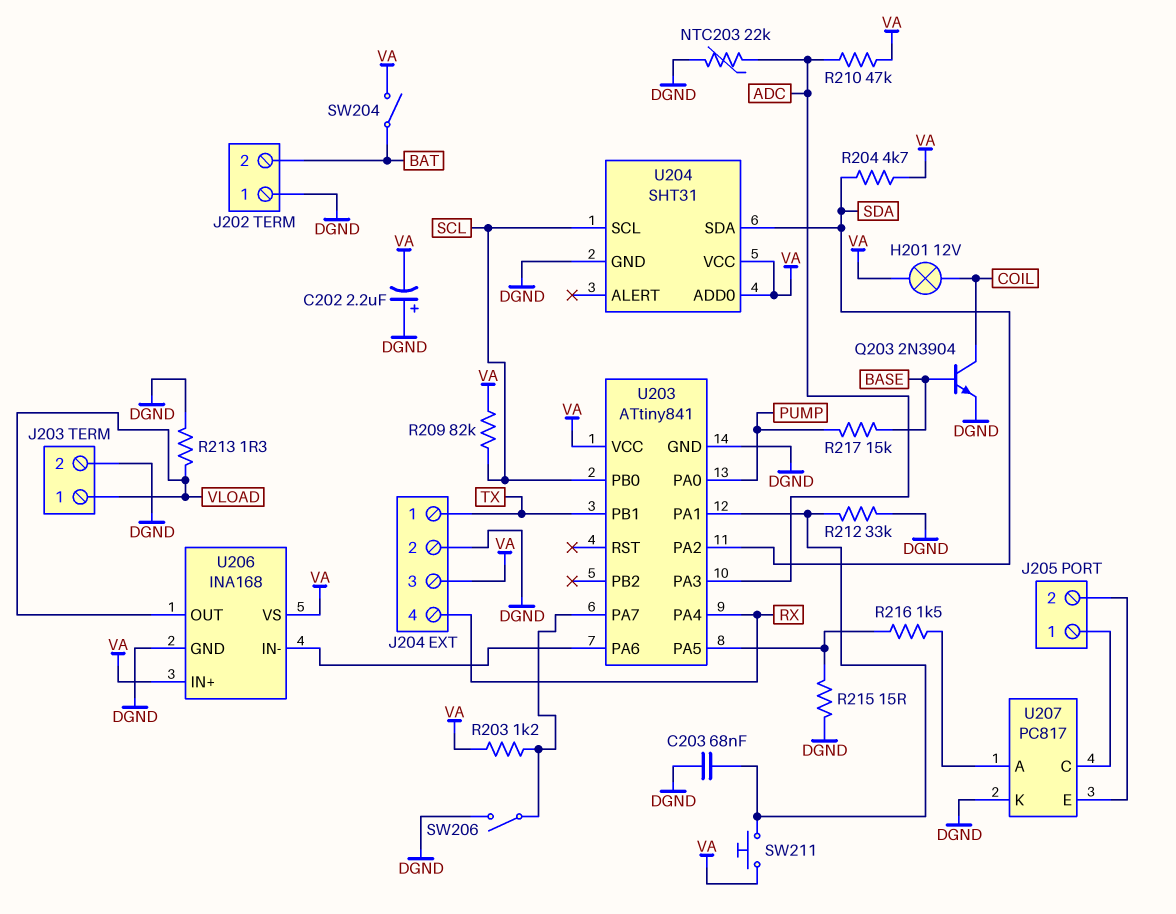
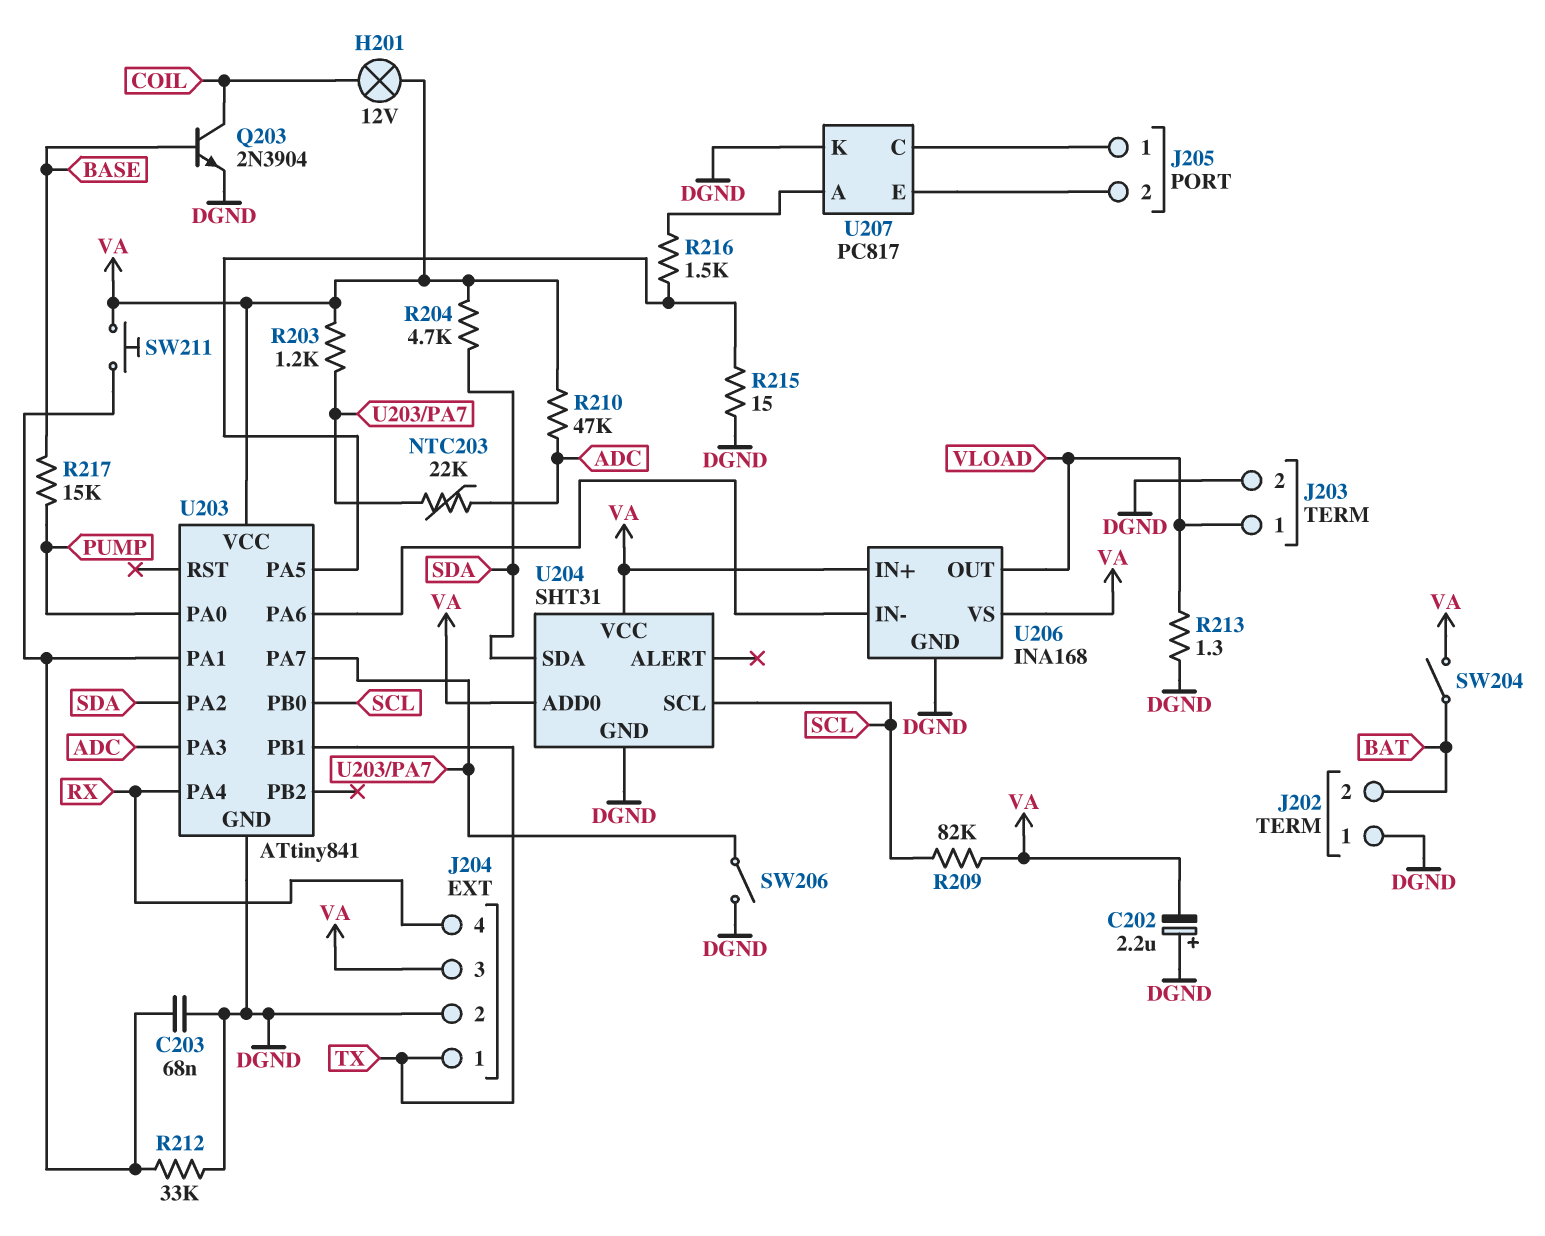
NTC203: 22k (ADC, DGND) -> 22k (ADC, U203/PA7)

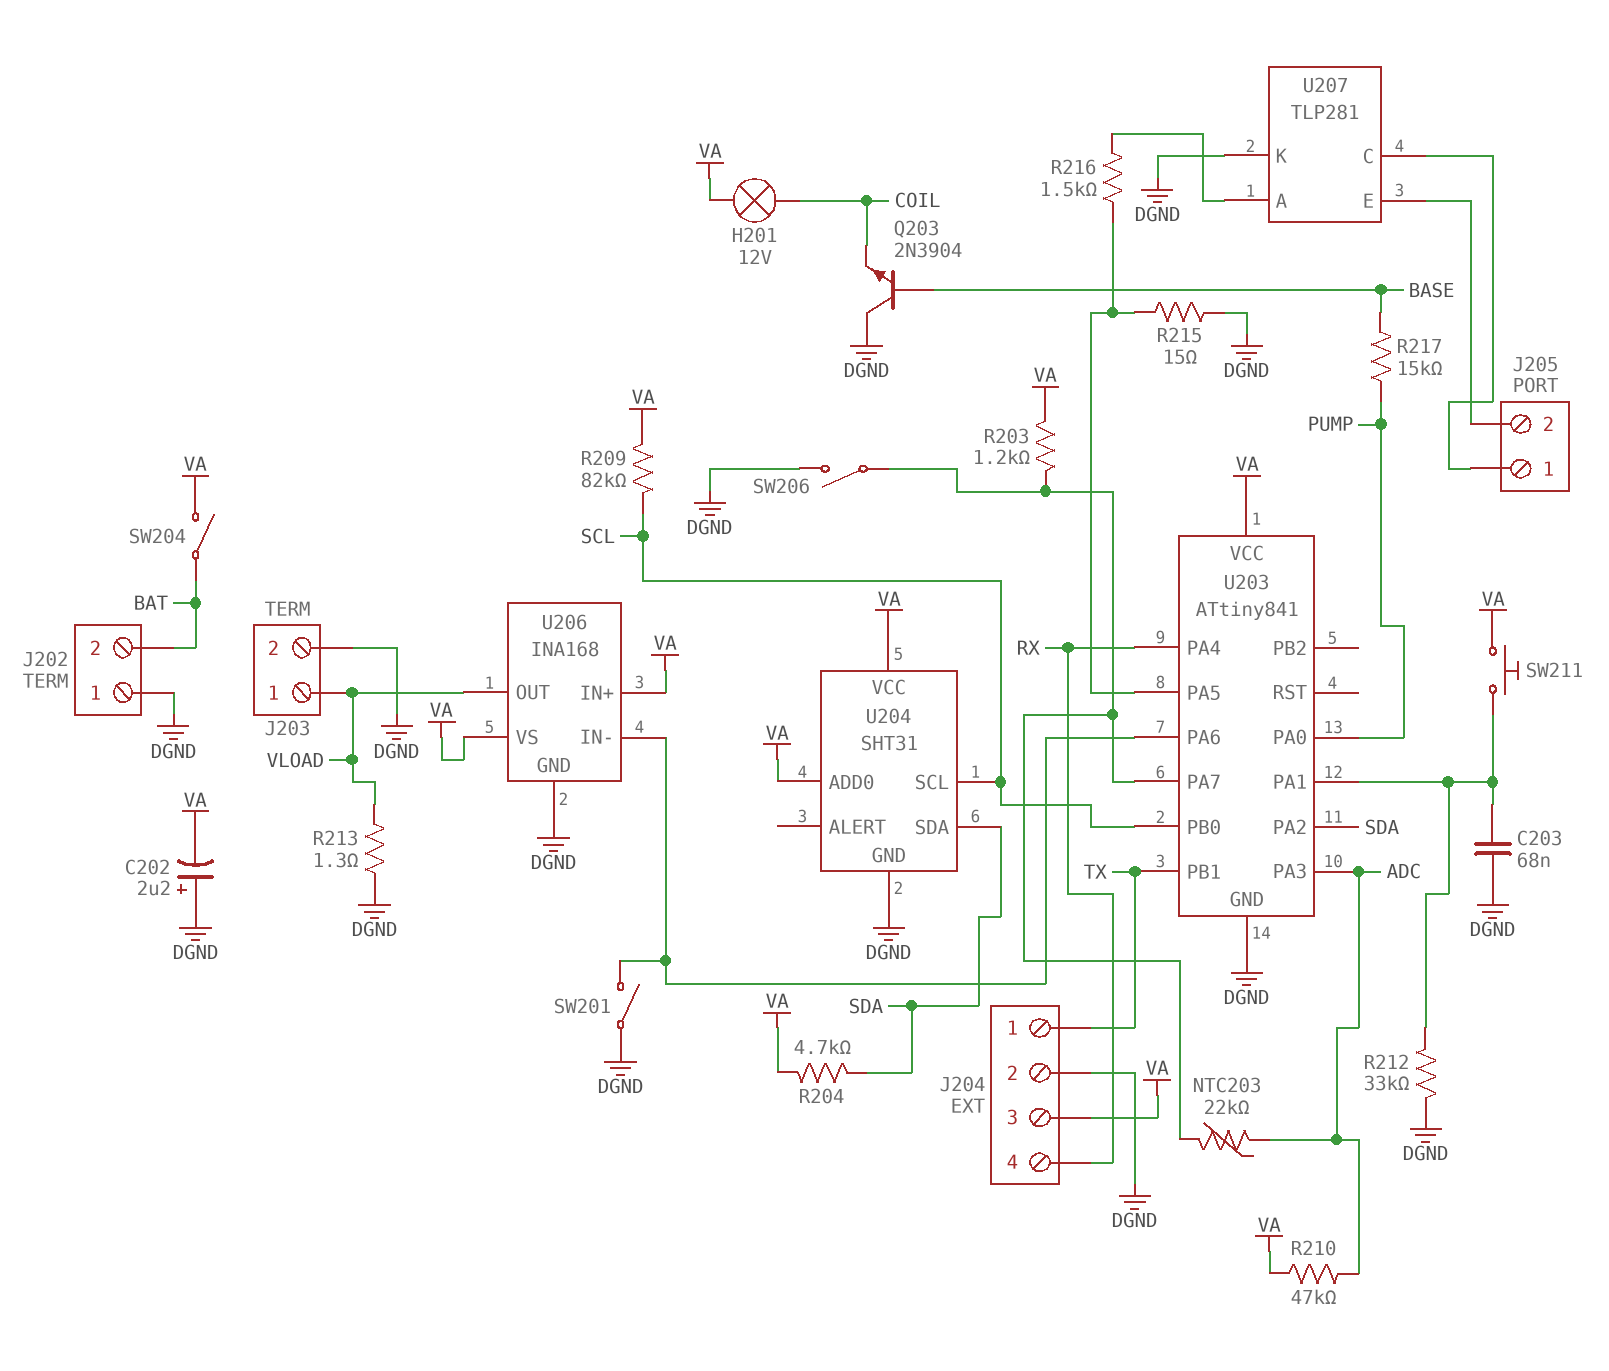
Q203: NPN 2N3904 (B BASE, C COIL, E DGND) -> NPN 2N3904 (B BASE, C DGND, E COIL)
SW201: none -> switch (DGND, U203/PA6)
U207: PC817 -> TLP281

